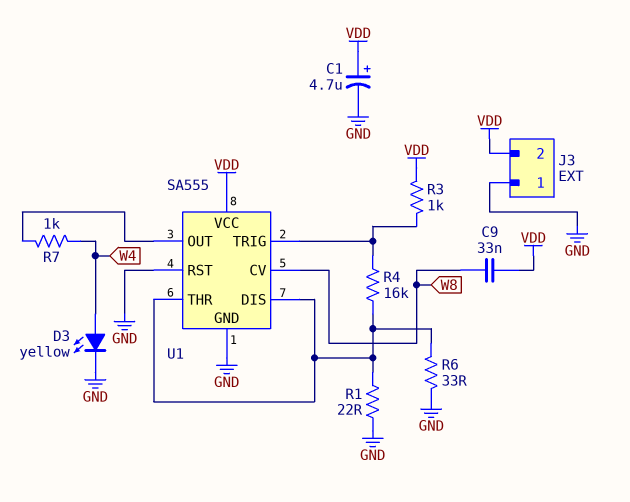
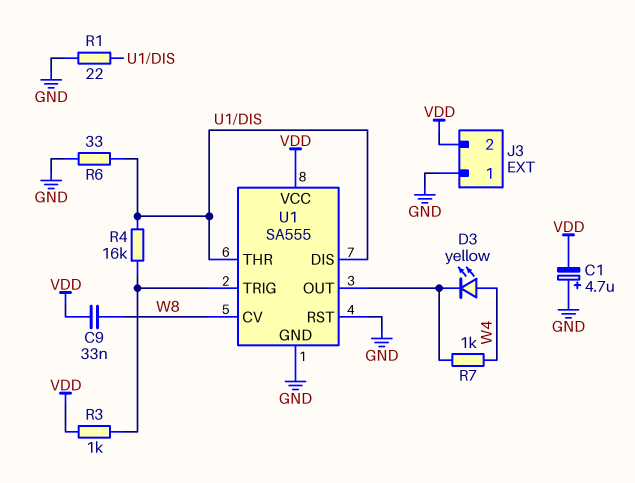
C1: 4.7uF (plus VDD, minus GND) -> 4.7uF (plus GND, minus VDD)
D3: LED yellow (A W4, K GND) -> LED yellow (A W4, K U1/OUT)

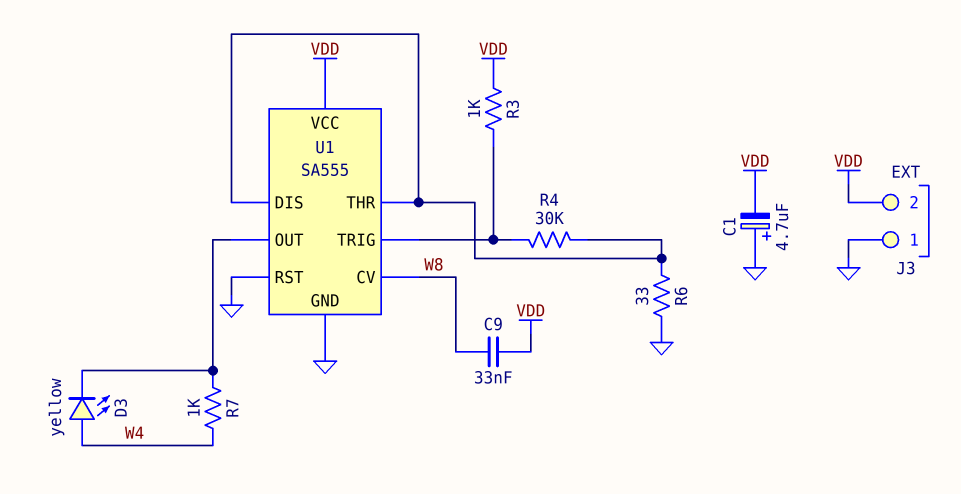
R1: 22 (GND, U1/DIS) -> none
R4: 16k (U1/DIS, U1/TRIG) -> 30k (U1/DIS, U1/TRIG)

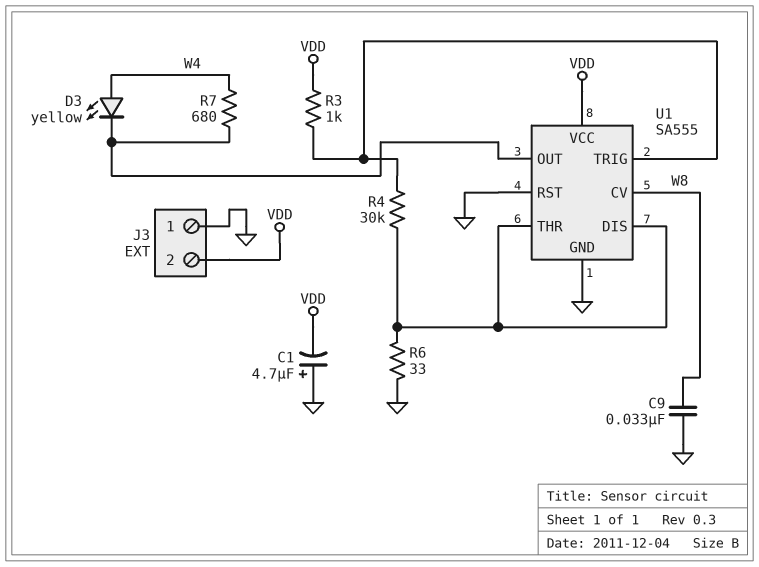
C9: 33nF (VDD, W8) -> 33nF (GND, W8)
R7: 1k (U1/OUT, W4) -> 680 (U1/OUT, W4)

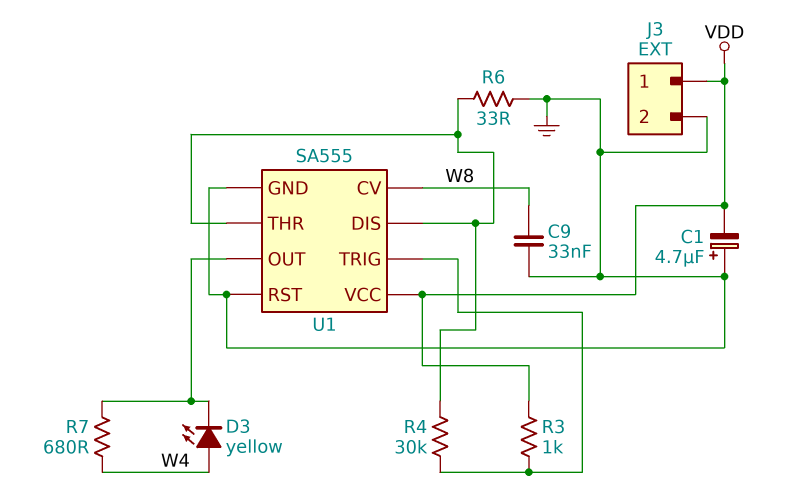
J3 pin 1: GND -> VDD
J3 pin 2: VDD -> GND

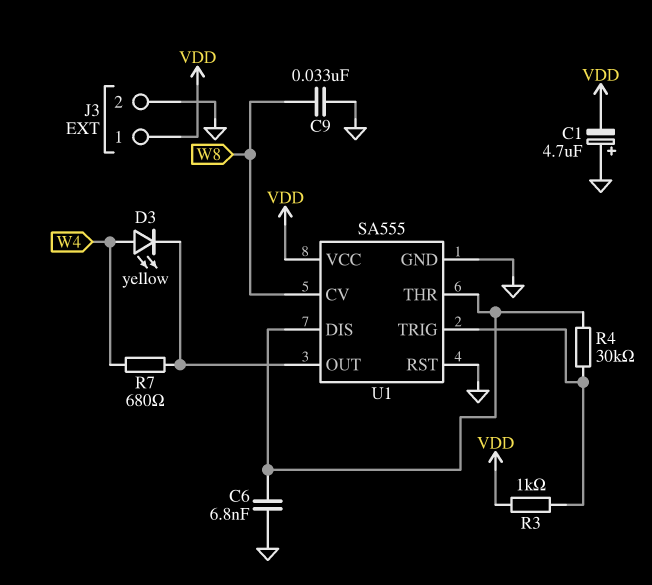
C6: none -> 6.8nF (GND, U1/DIS)
R6: 33 (GND, U1/DIS) -> none

